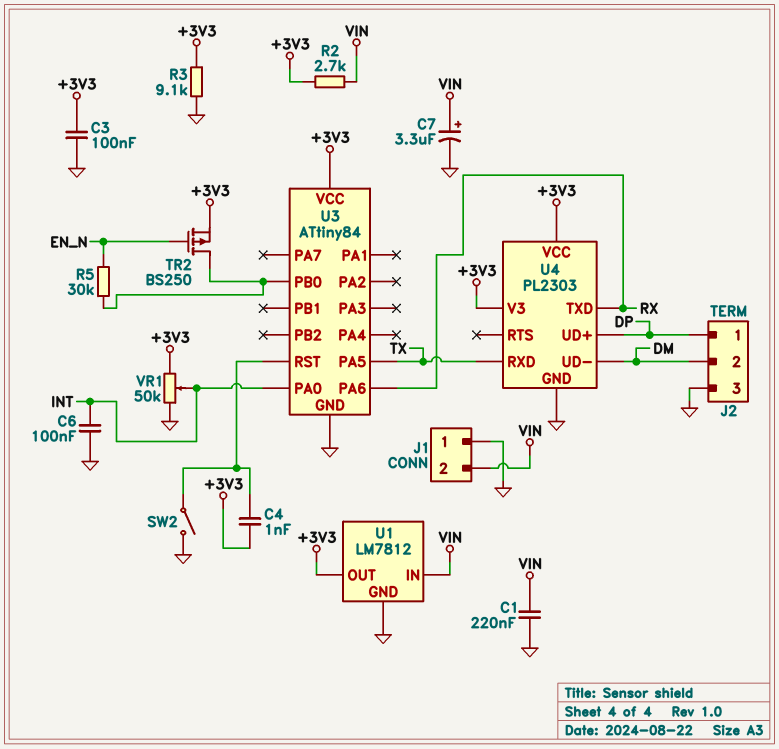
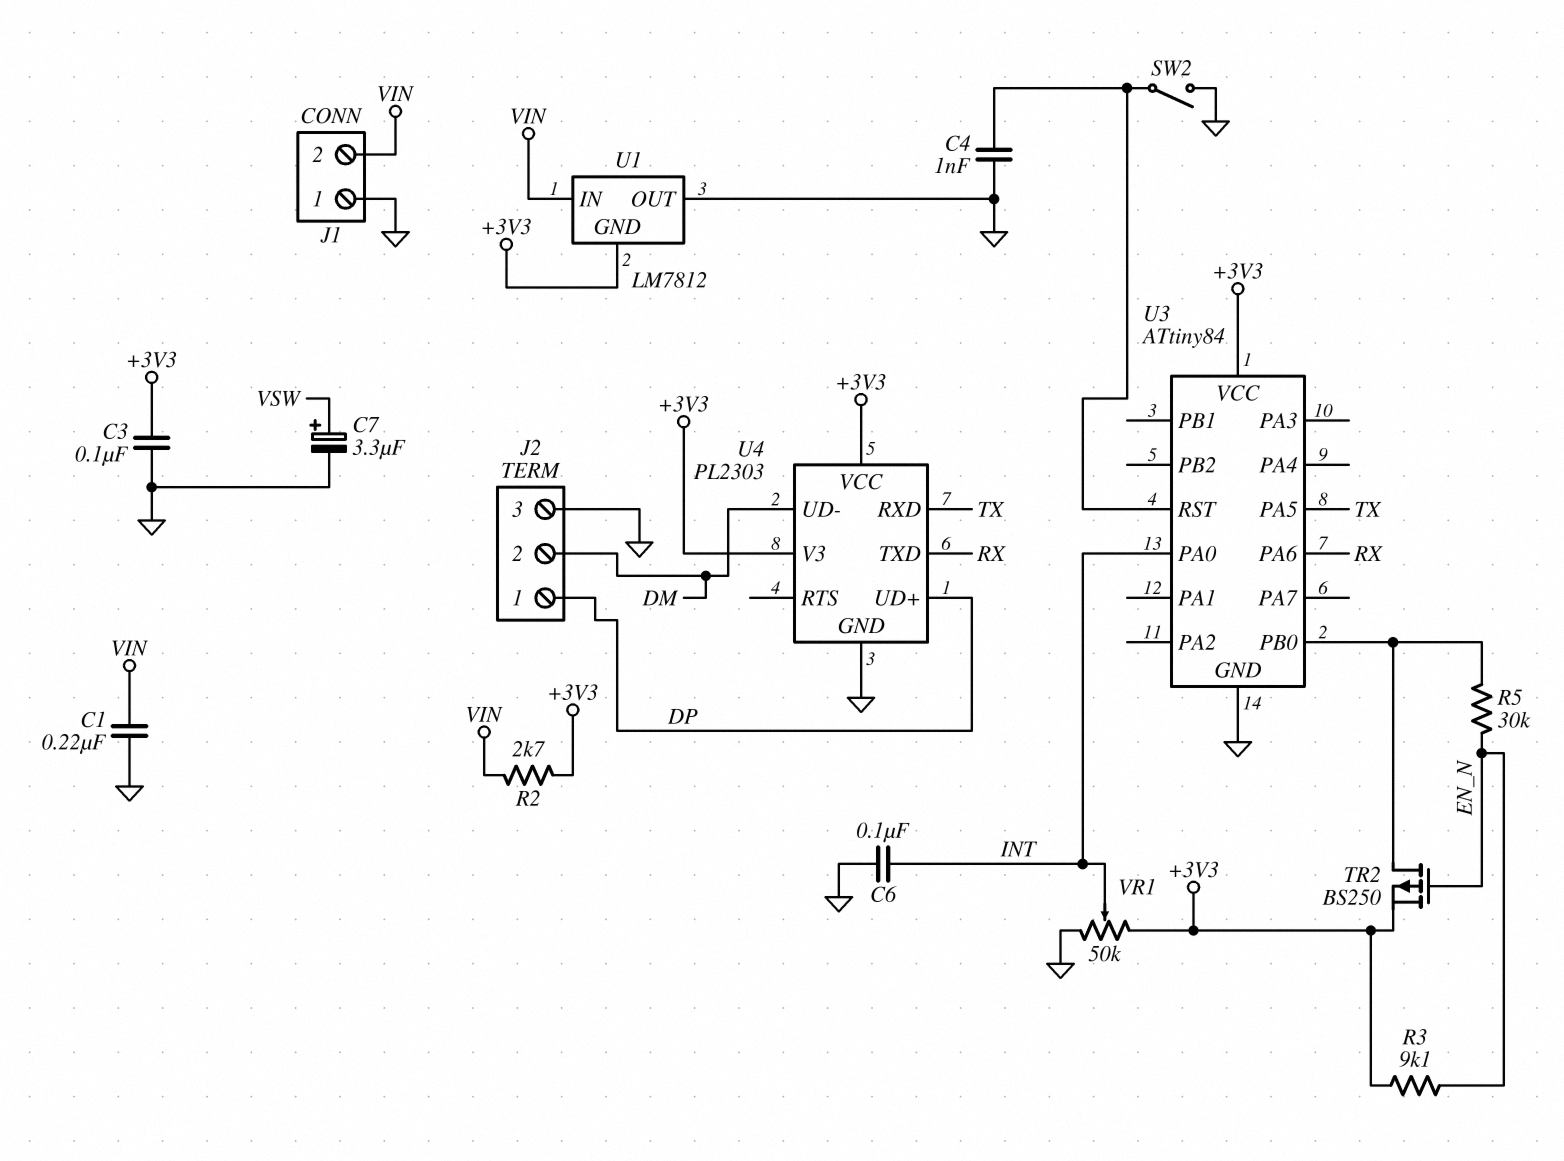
C4: 1nF (+3V3, U3/RST) -> 1nF (GND, U3/RST)
C7: 3.3uF (plus VIN, minus GND) -> 3.3uF (plus VSW, minus GND)
R3: 9.1k (+3V3, GND) -> 9.1k (+3V3, EN_N)
U1 pin GND: GND -> +3V3
U1 pin OUT: +3V3 -> GND

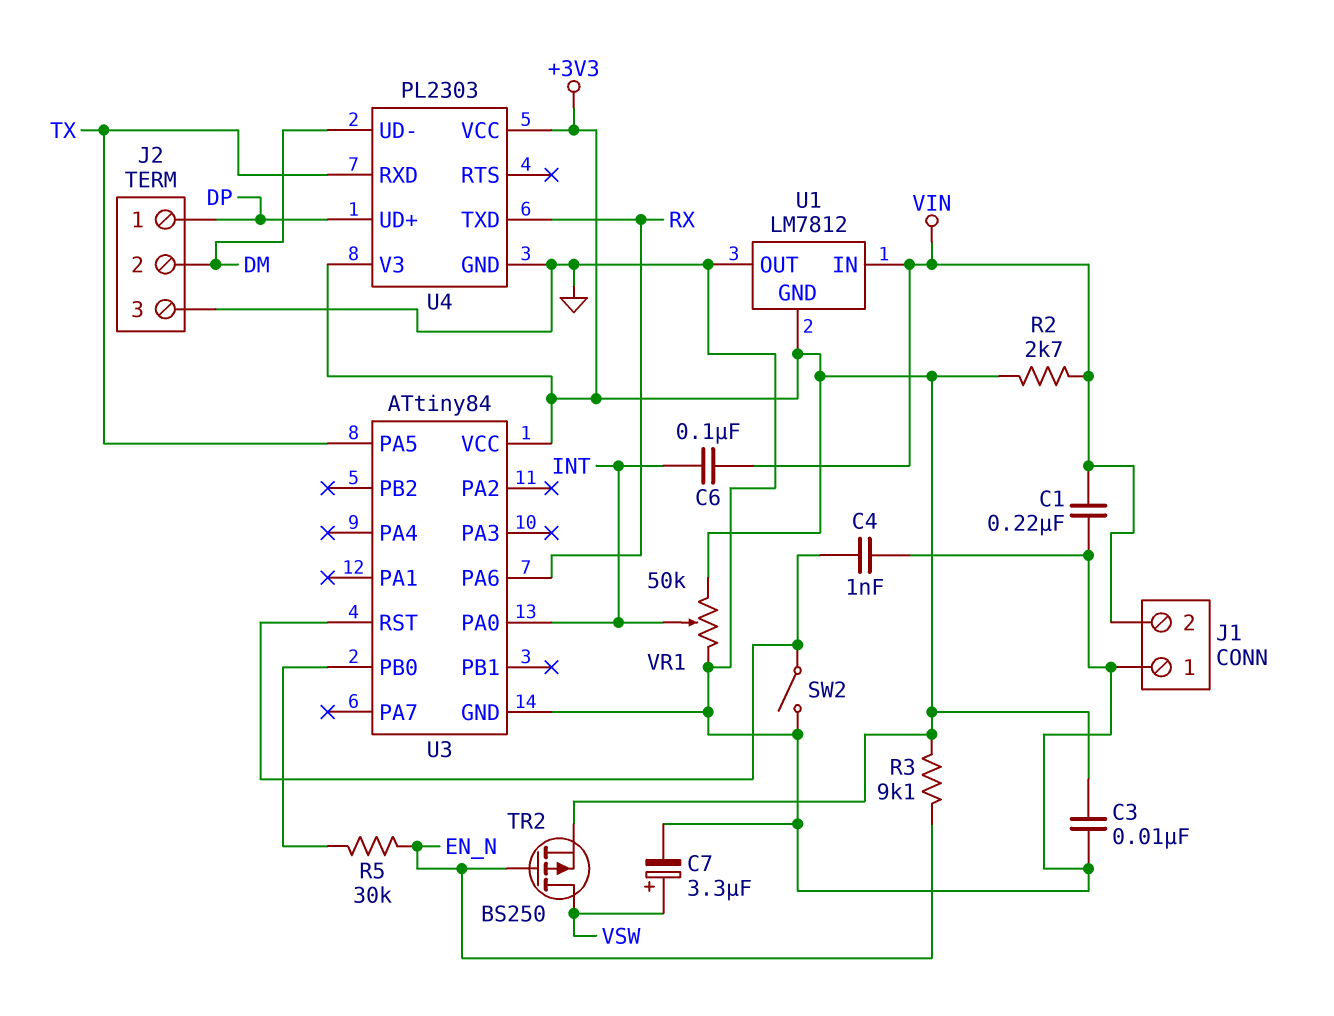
C3: 100nF (+3V3, GND) -> 10nF (+3V3, GND)
C6: 100nF (GND, INT) -> 100nF (INT, VIN)
TR2: PMOS BS250 (G EN_N, D U3/PB0, S +3V3) -> PMOS BS250 (G EN_N, D VSW, S +3V3)

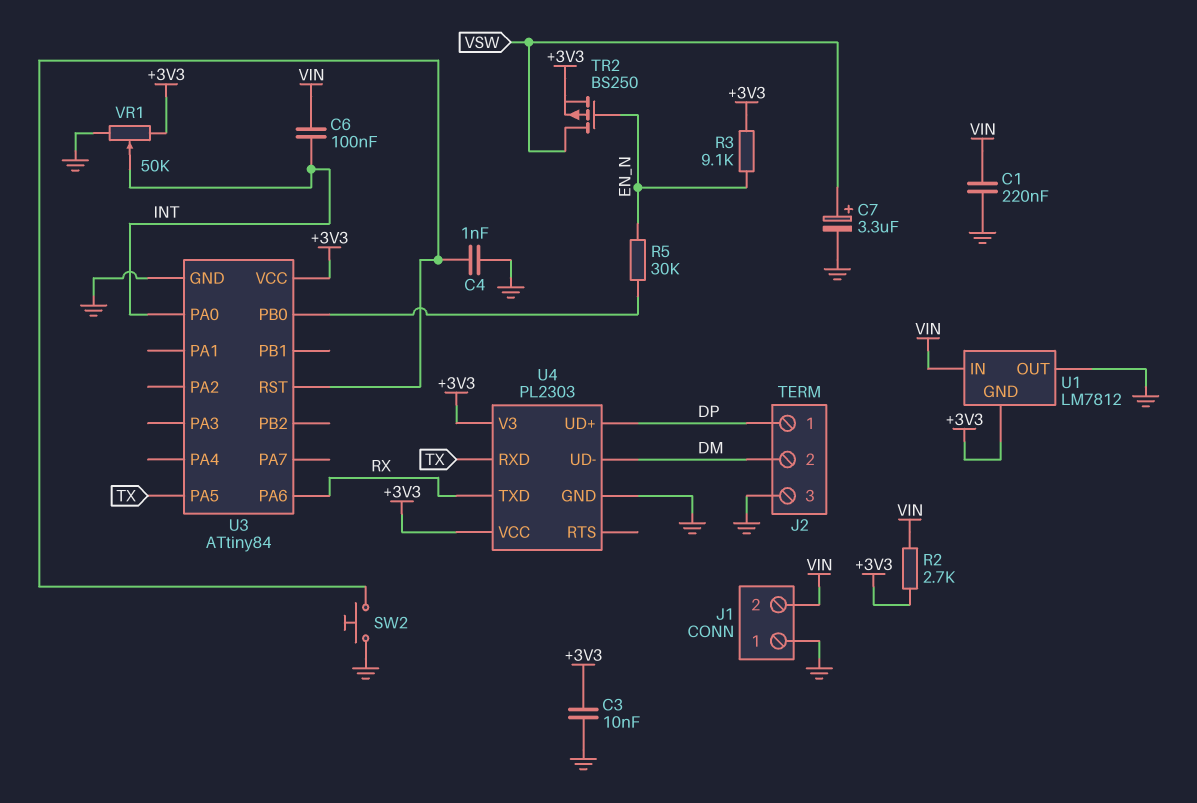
SW2: switch (GND, U3/RST) -> button (GND, U3/RST)

